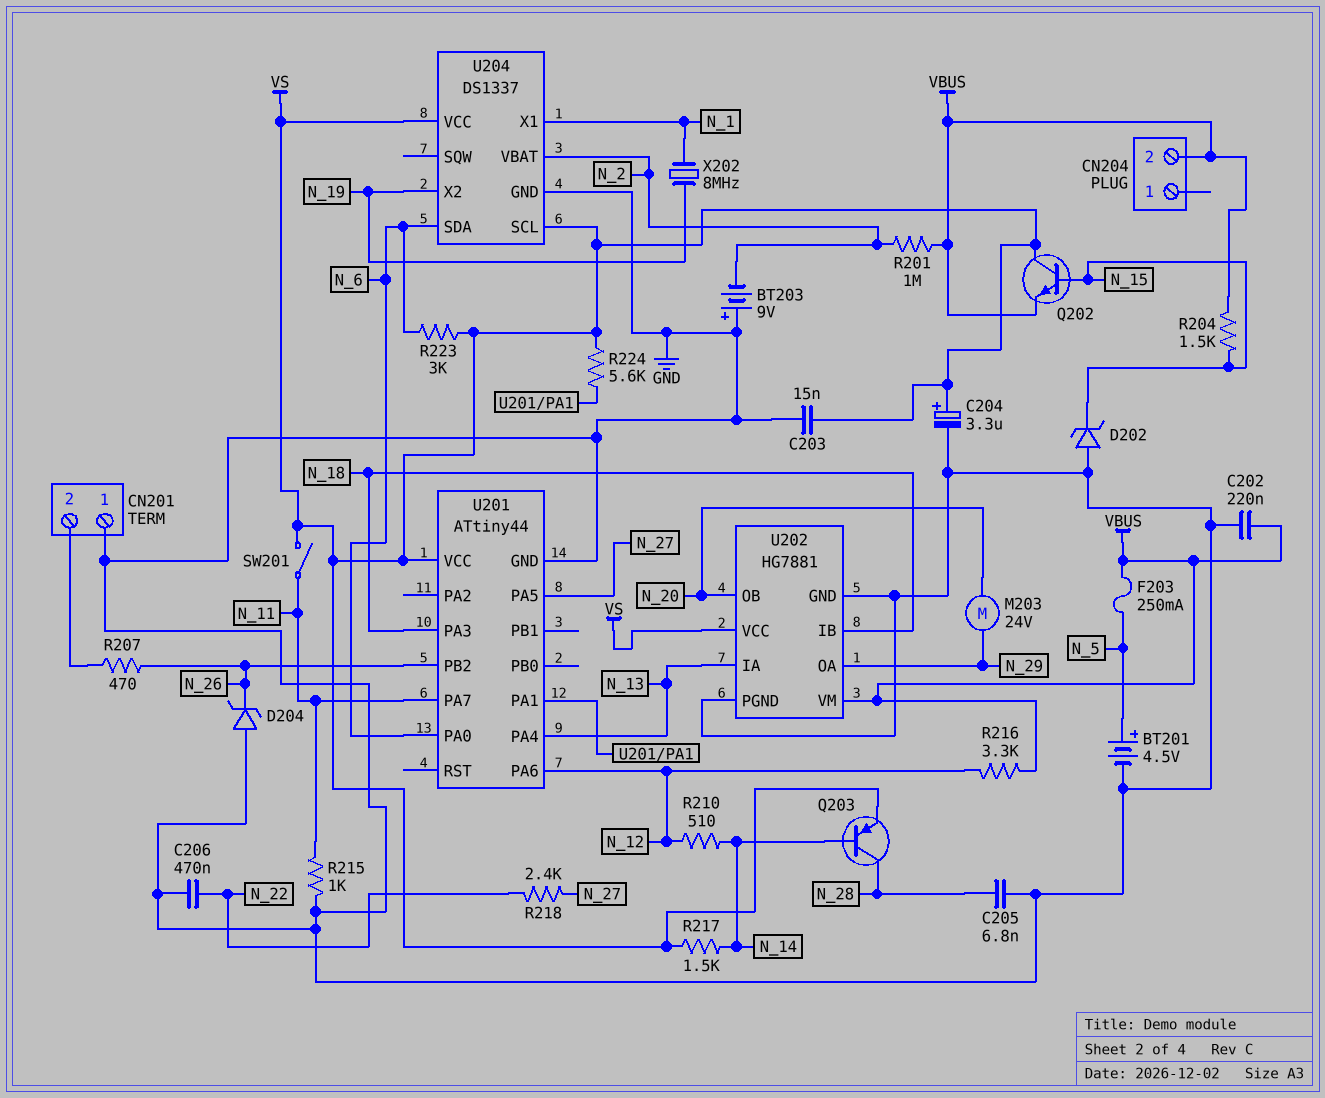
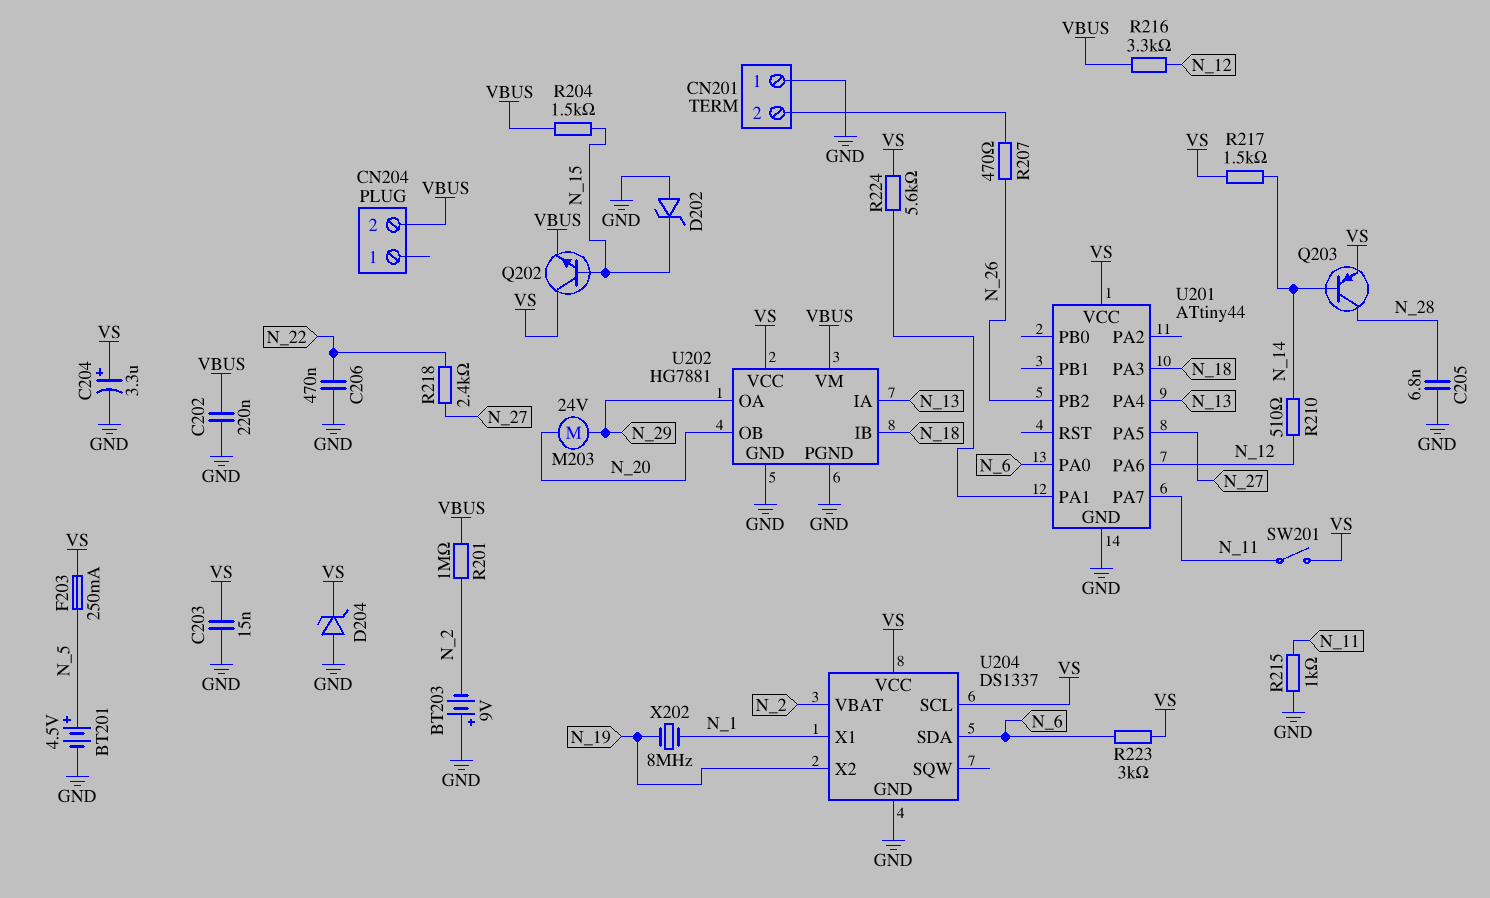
D204: zener (A GND, K N_26) -> zener (A GND, K VS)
F203: 250mA (N_5, VBUS) -> 250mA (N_5, VS)

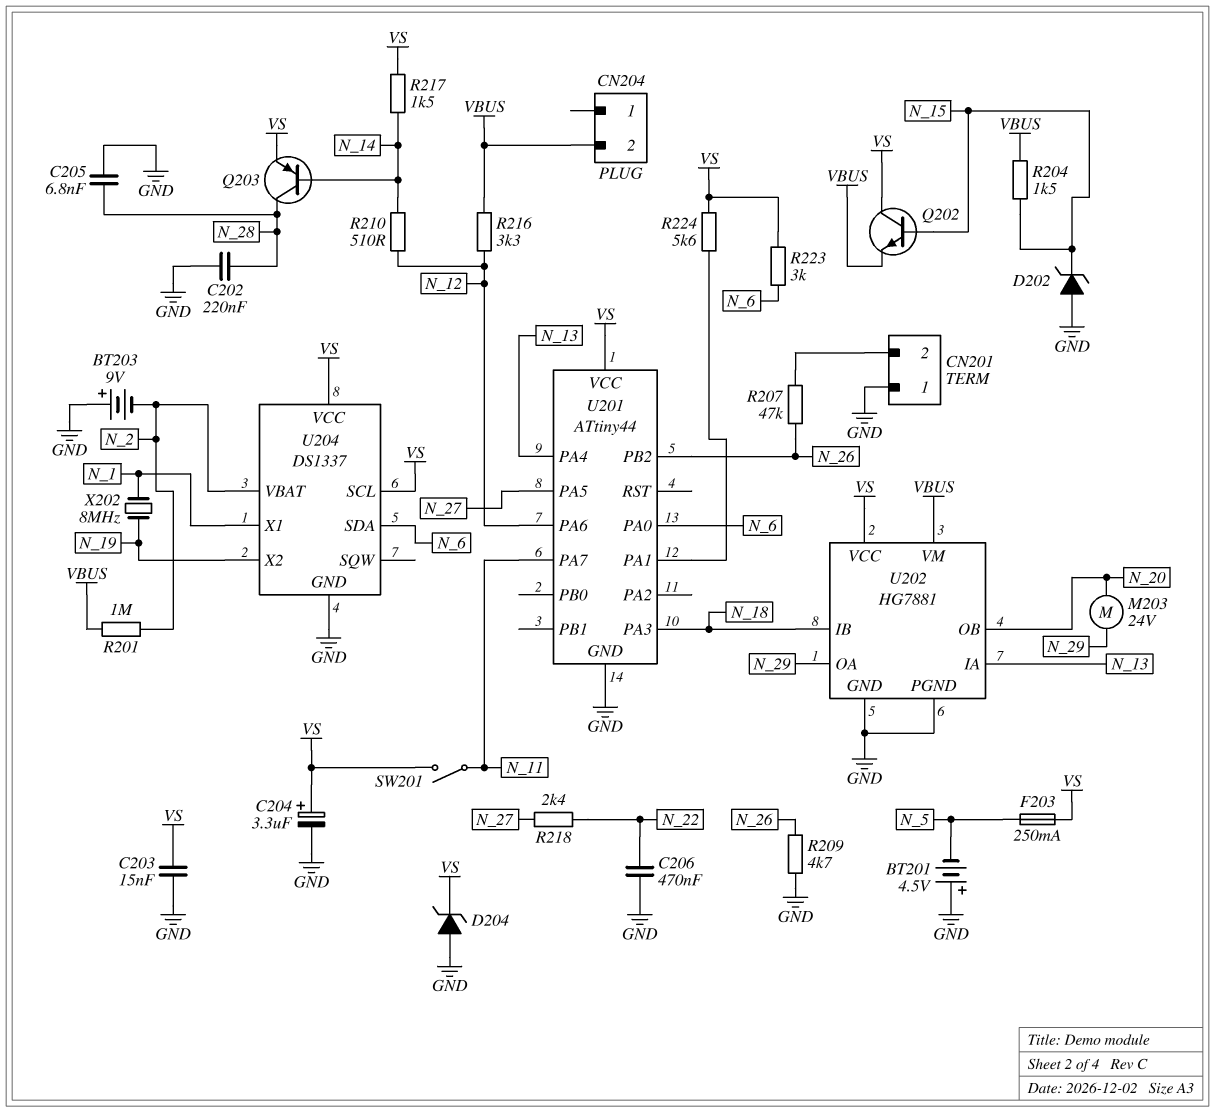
BT201: 4.5V (plus N_5, minus GND) -> 4.5V (plus GND, minus N_5)
C202: 220nF (GND, VBUS) -> 220nF (GND, N_28)
R207: 470 (CN201/2, N_26) -> 47k (CN201/2, N_26)
R209: none -> 4.7k (GND, N_26)
R215: 1k (GND, N_11) -> none

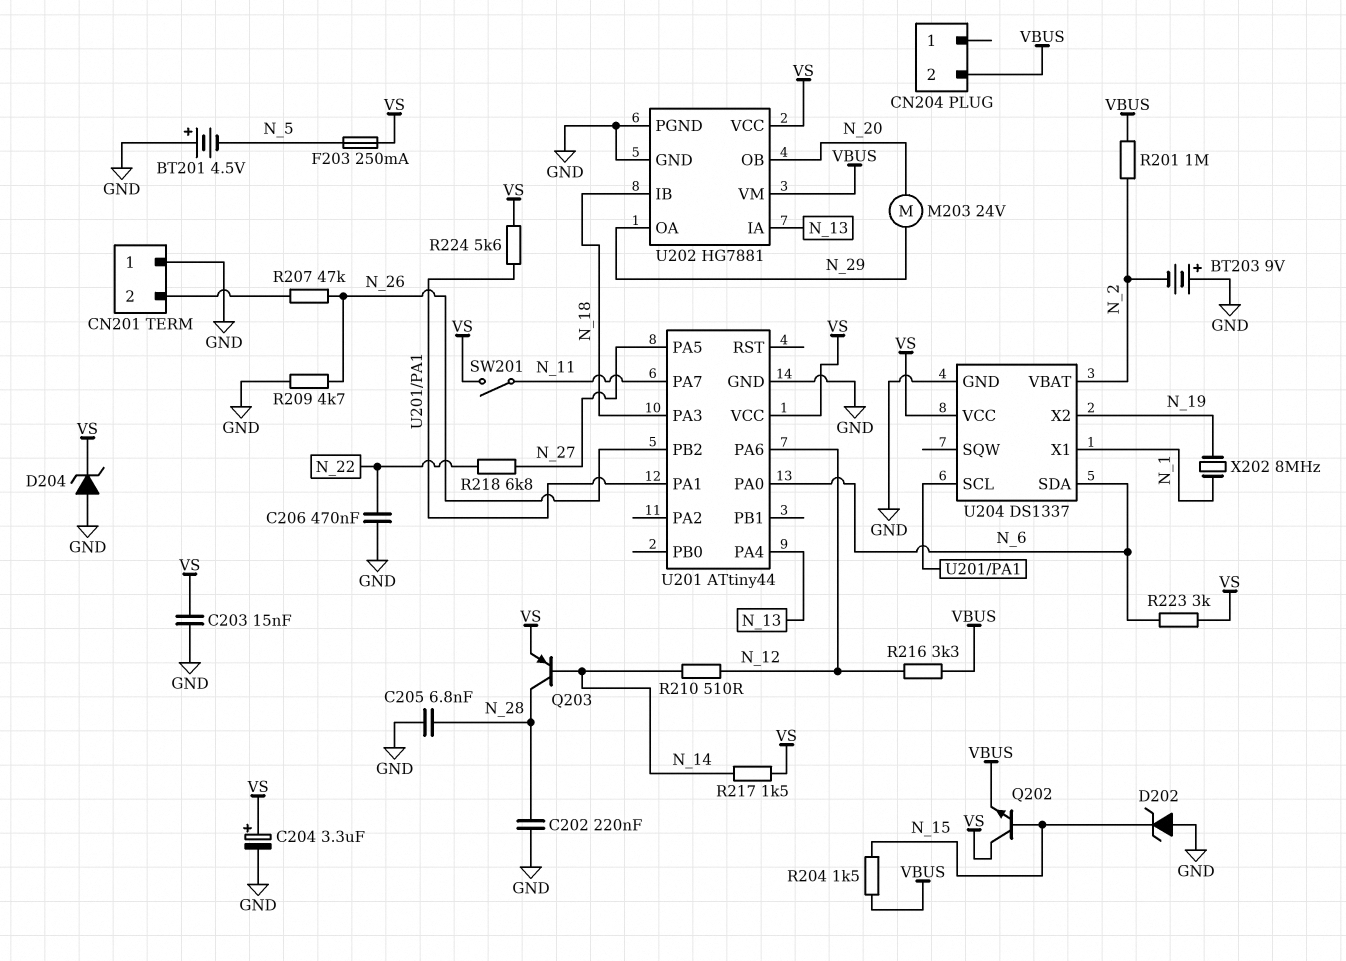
R218: 2.4k (N_22, N_27) -> 6.8k (N_22, N_27)
U204 pin SCL: VS -> U201/PA1

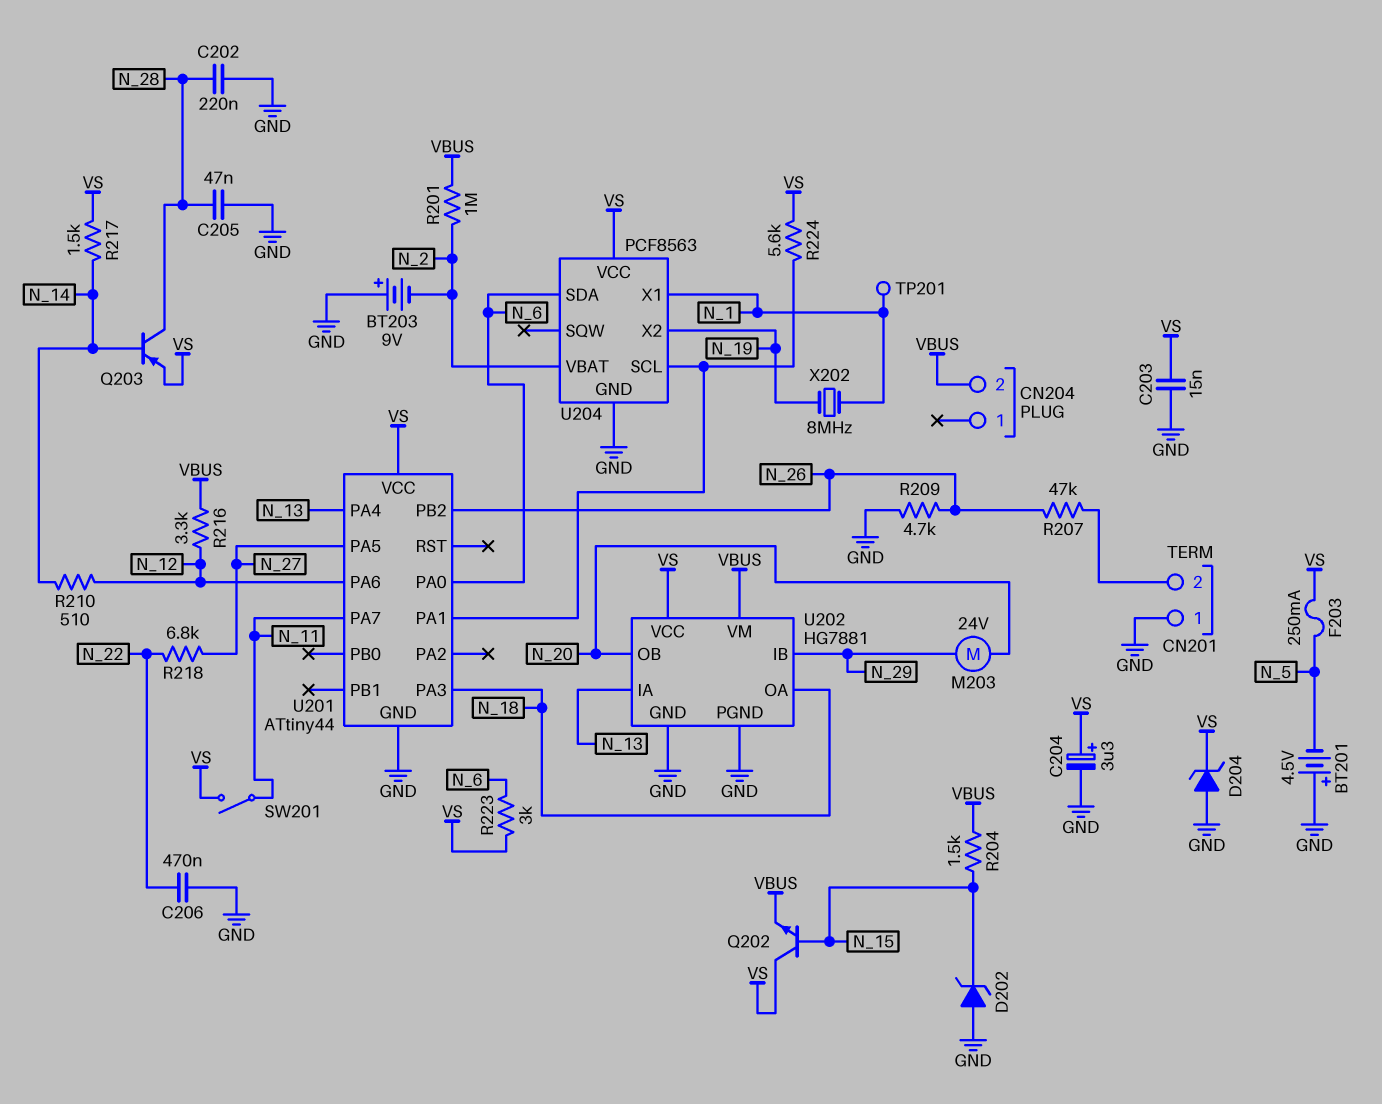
C205: 6.8nF (GND, N_28) -> 47nF (GND, N_28)
TP201: none -> test point (N_1)
U202 pin IB: N_18 -> N_29
U202 pin OA: N_29 -> N_18
U204: DS1337 -> PCF8563

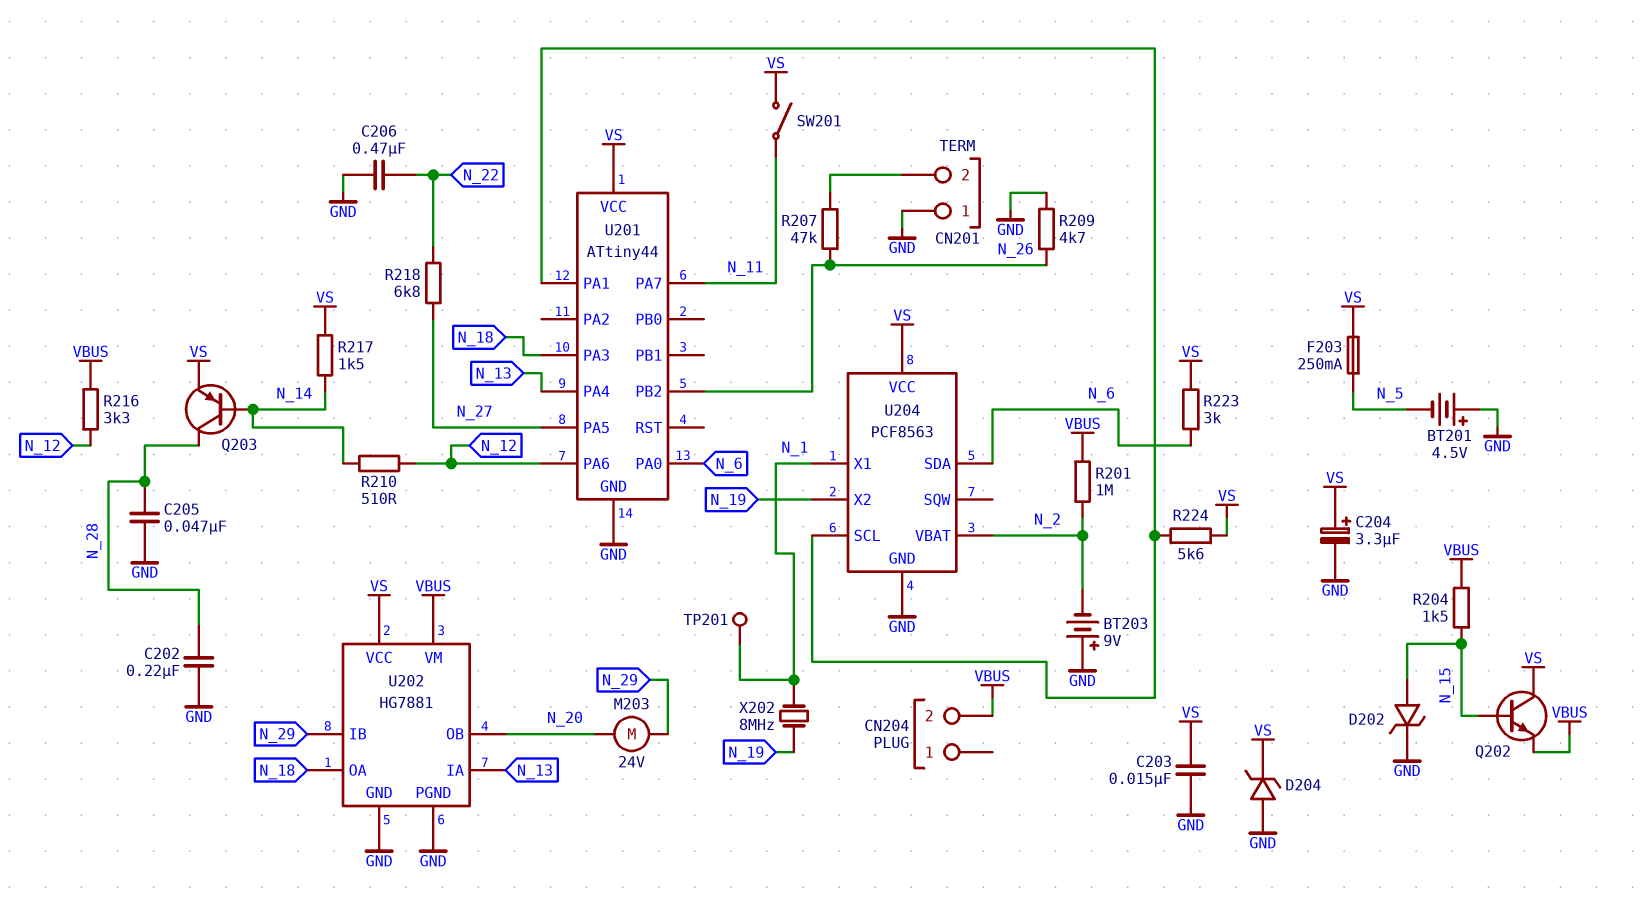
D202: zener (A GND, K N_15) -> zener (A N_15, K GND)

